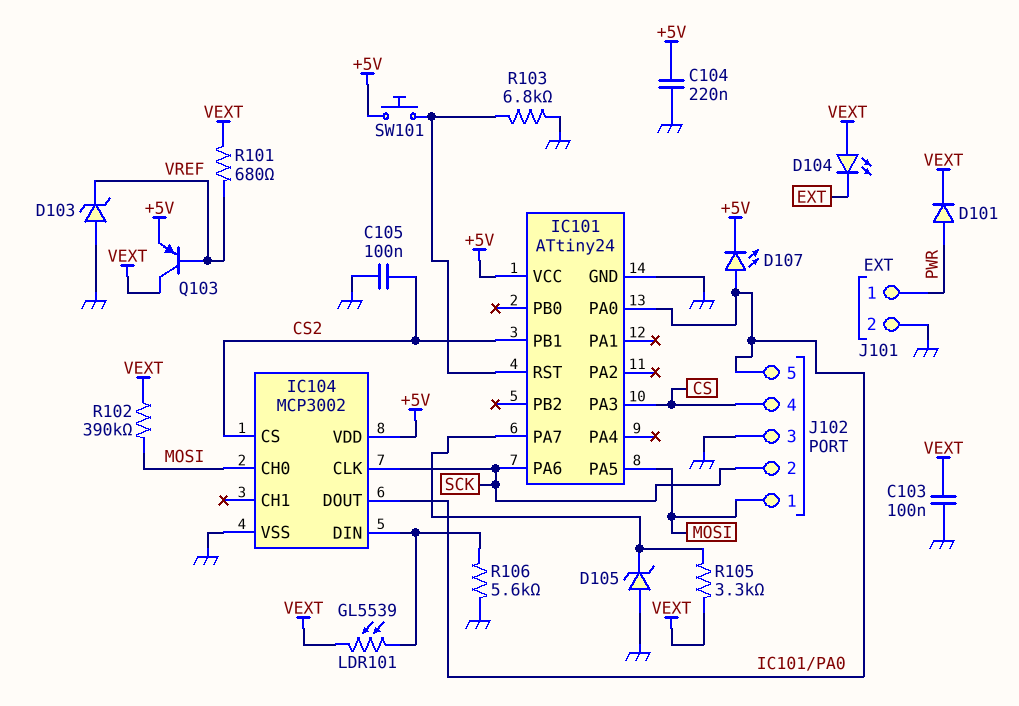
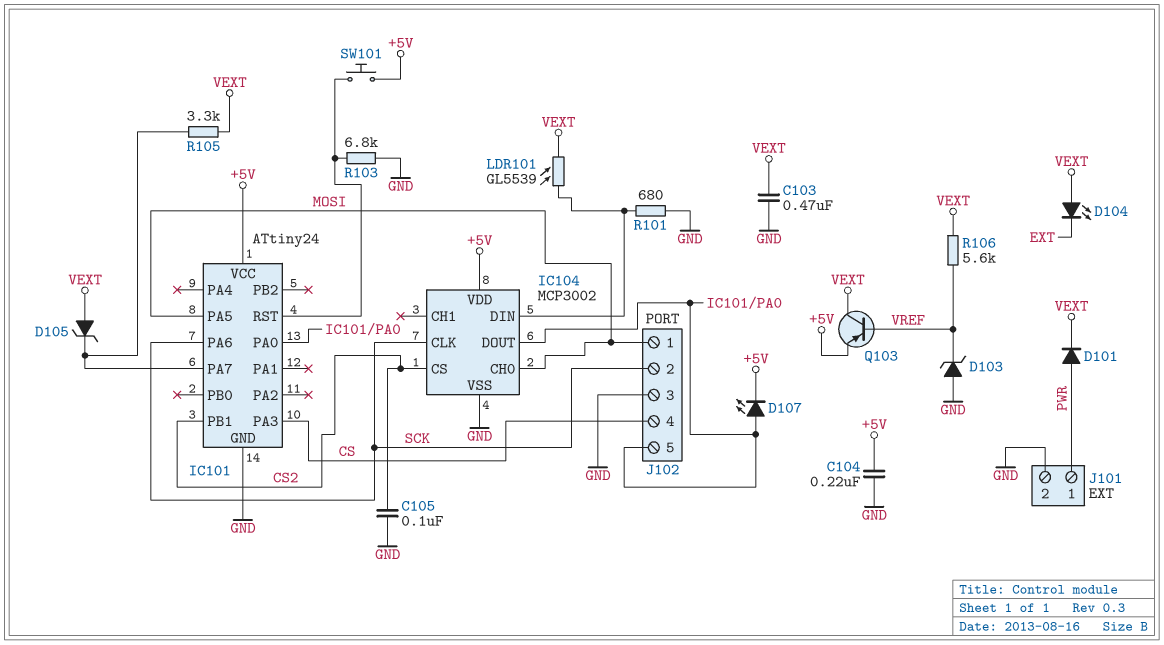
C103: 100nF (GND, VEXT) -> 470nF (GND, VEXT)
D105: zener (A GND, K IC101/PA7) -> zener (A VEXT, K IC101/PA7)
R101: 680 (VEXT, VREF) -> 680 (GND, IC104/DIN)
R102: 390k (MOSI, VEXT) -> none
R106: 5.6k (GND, IC104/DIN) -> 5.6k (VEXT, VREF)

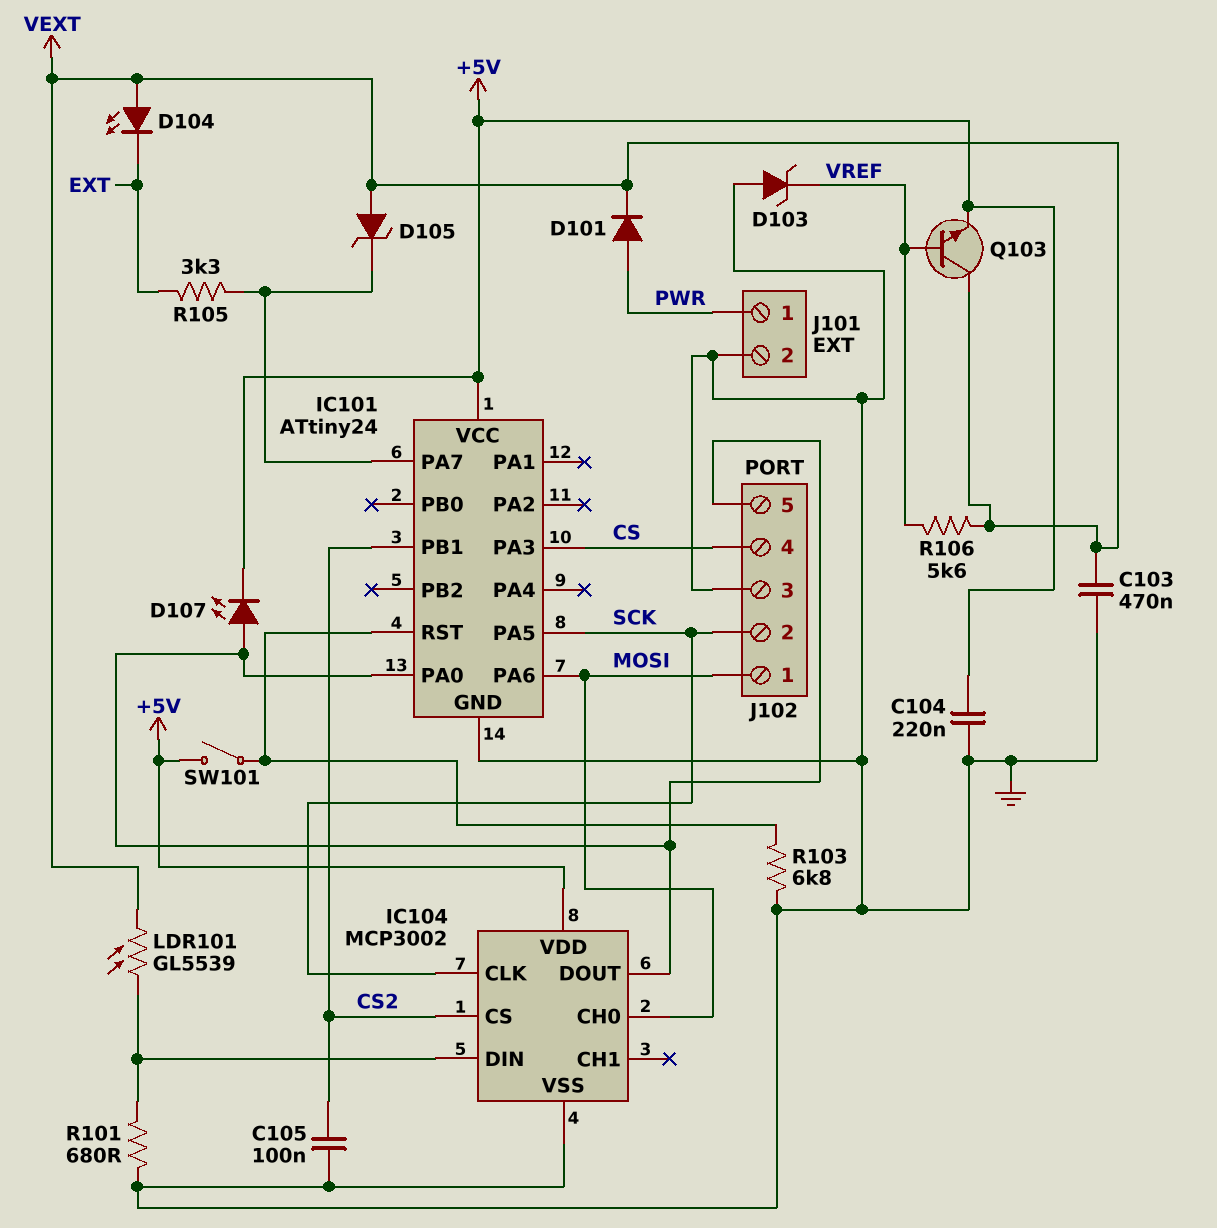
IC101 pin PA5: MOSI -> SCK
IC101 pin PA6: SCK -> MOSI
Q103: PNP (B VREF, C VEXT, E +5V) -> NPN (B VREF, C VEXT, E +5V)
R105: 3.3k (IC101/PA7, VEXT) -> 3.3k (EXT, IC101/PA7)
SW101: button (+5V, IC101/RST) -> switch (+5V, IC101/RST)

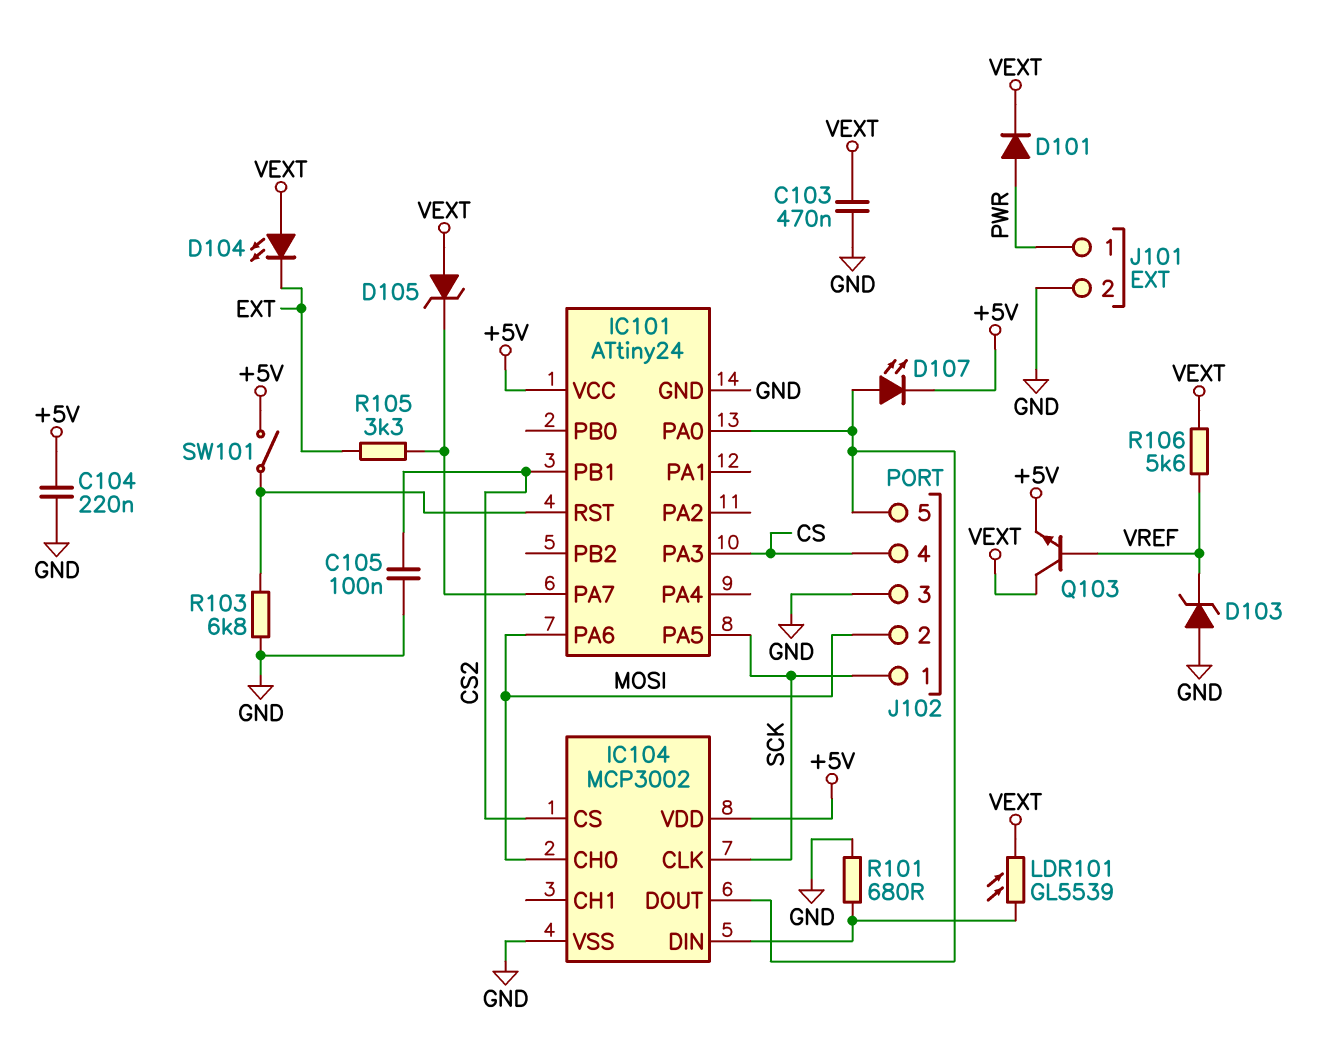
J102 pin 1: MOSI -> SCK
J102 pin 2: SCK -> MOSI

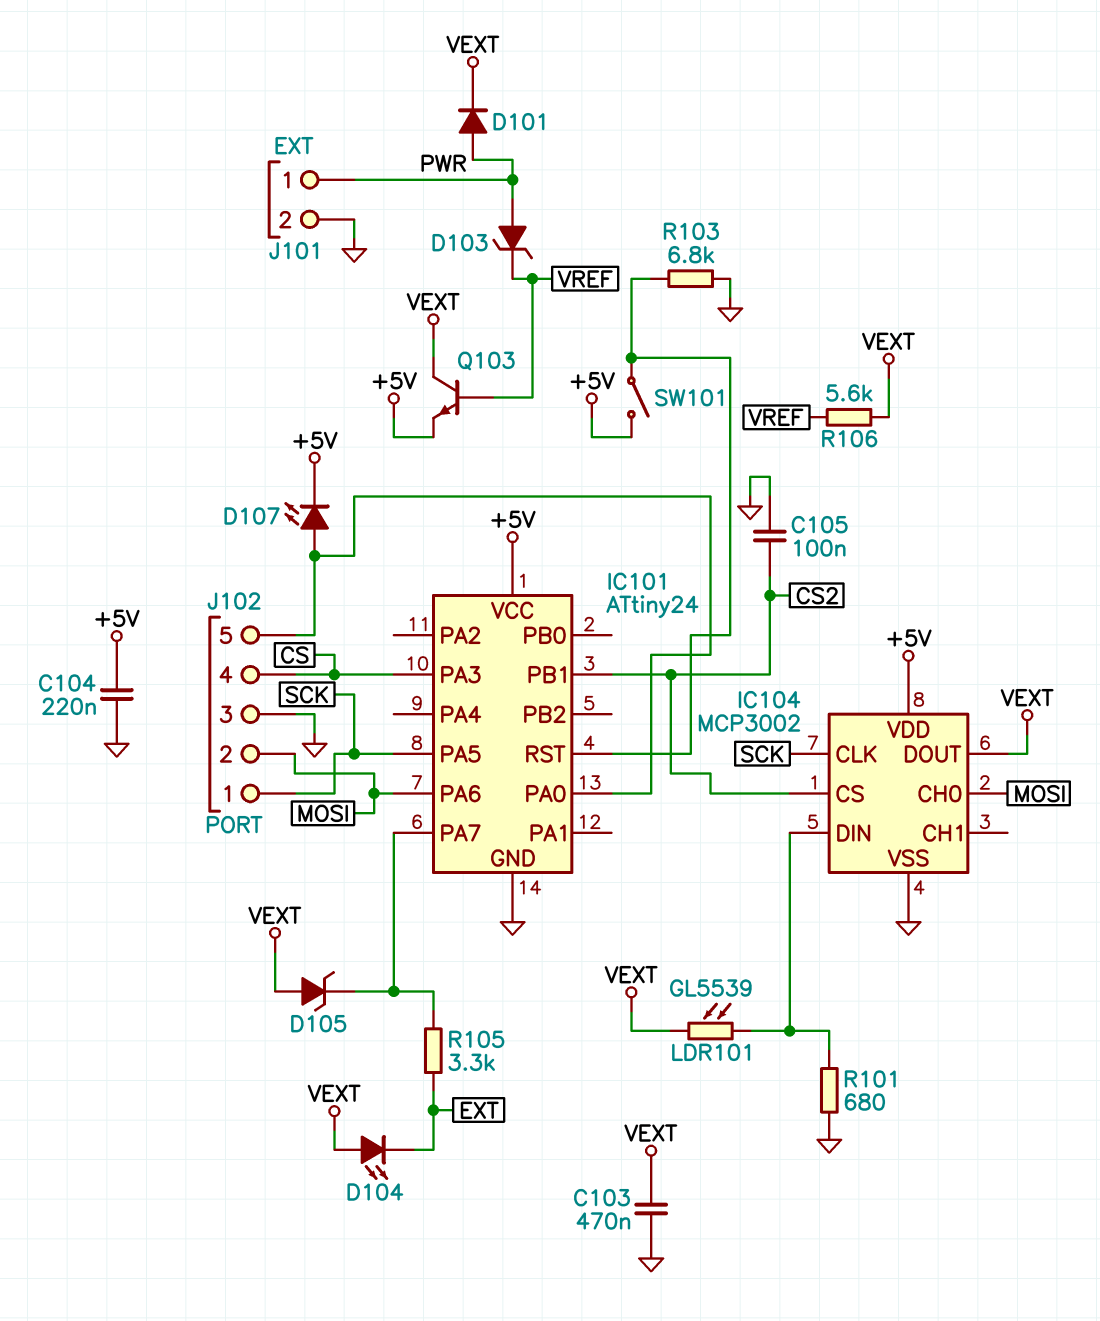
D103: zener (A GND, K VREF) -> zener (A PWR, K VREF)
IC104 pin DOUT: IC101/PA0 -> VEXT

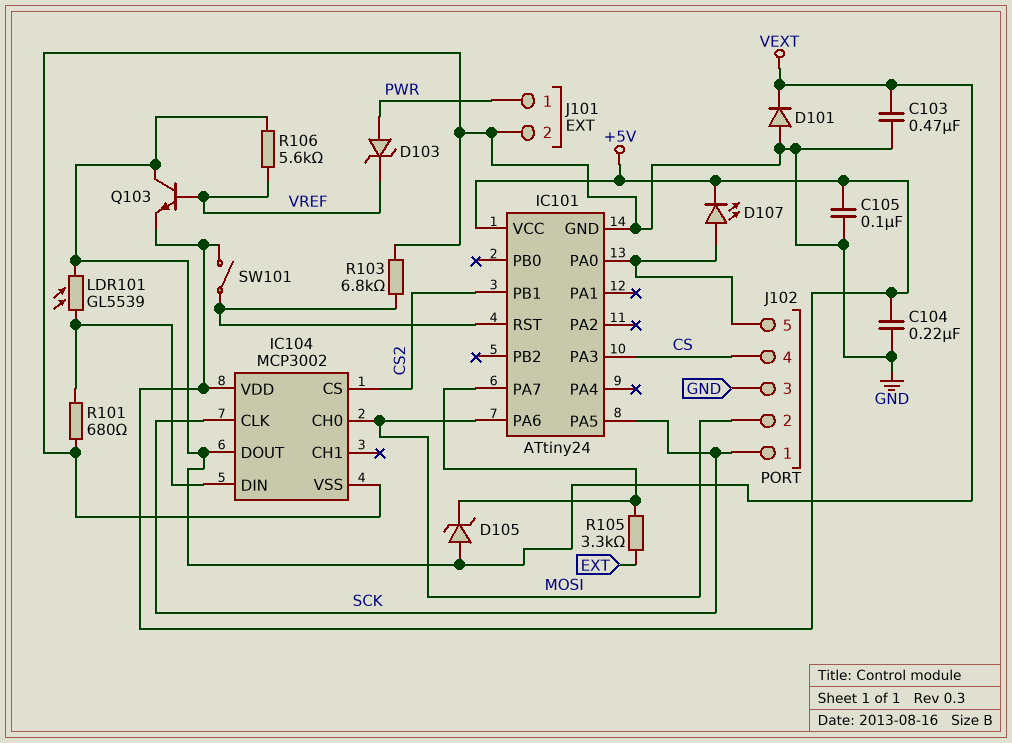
C105: 100nF (CS2, GND) -> 100nF (+5V, GND)
D101: diode (A PWR, K VEXT) -> diode (A GND, K VEXT)
D104: LED (A VEXT, K EXT) -> none

